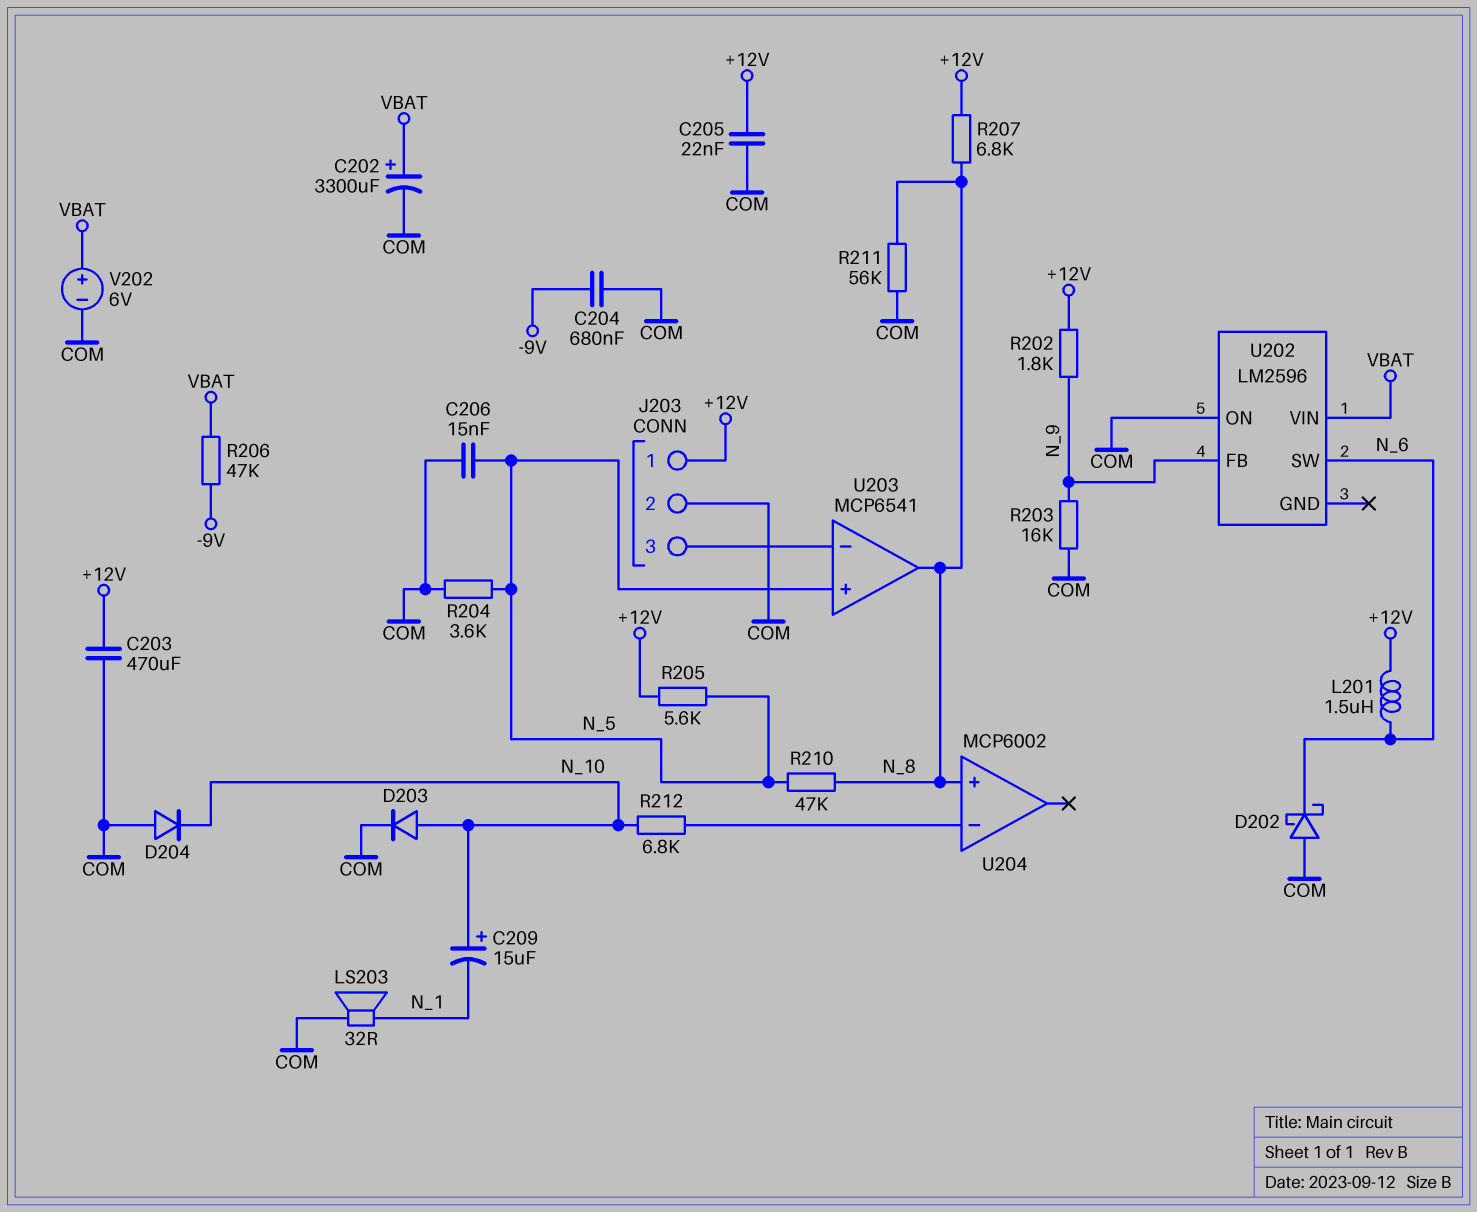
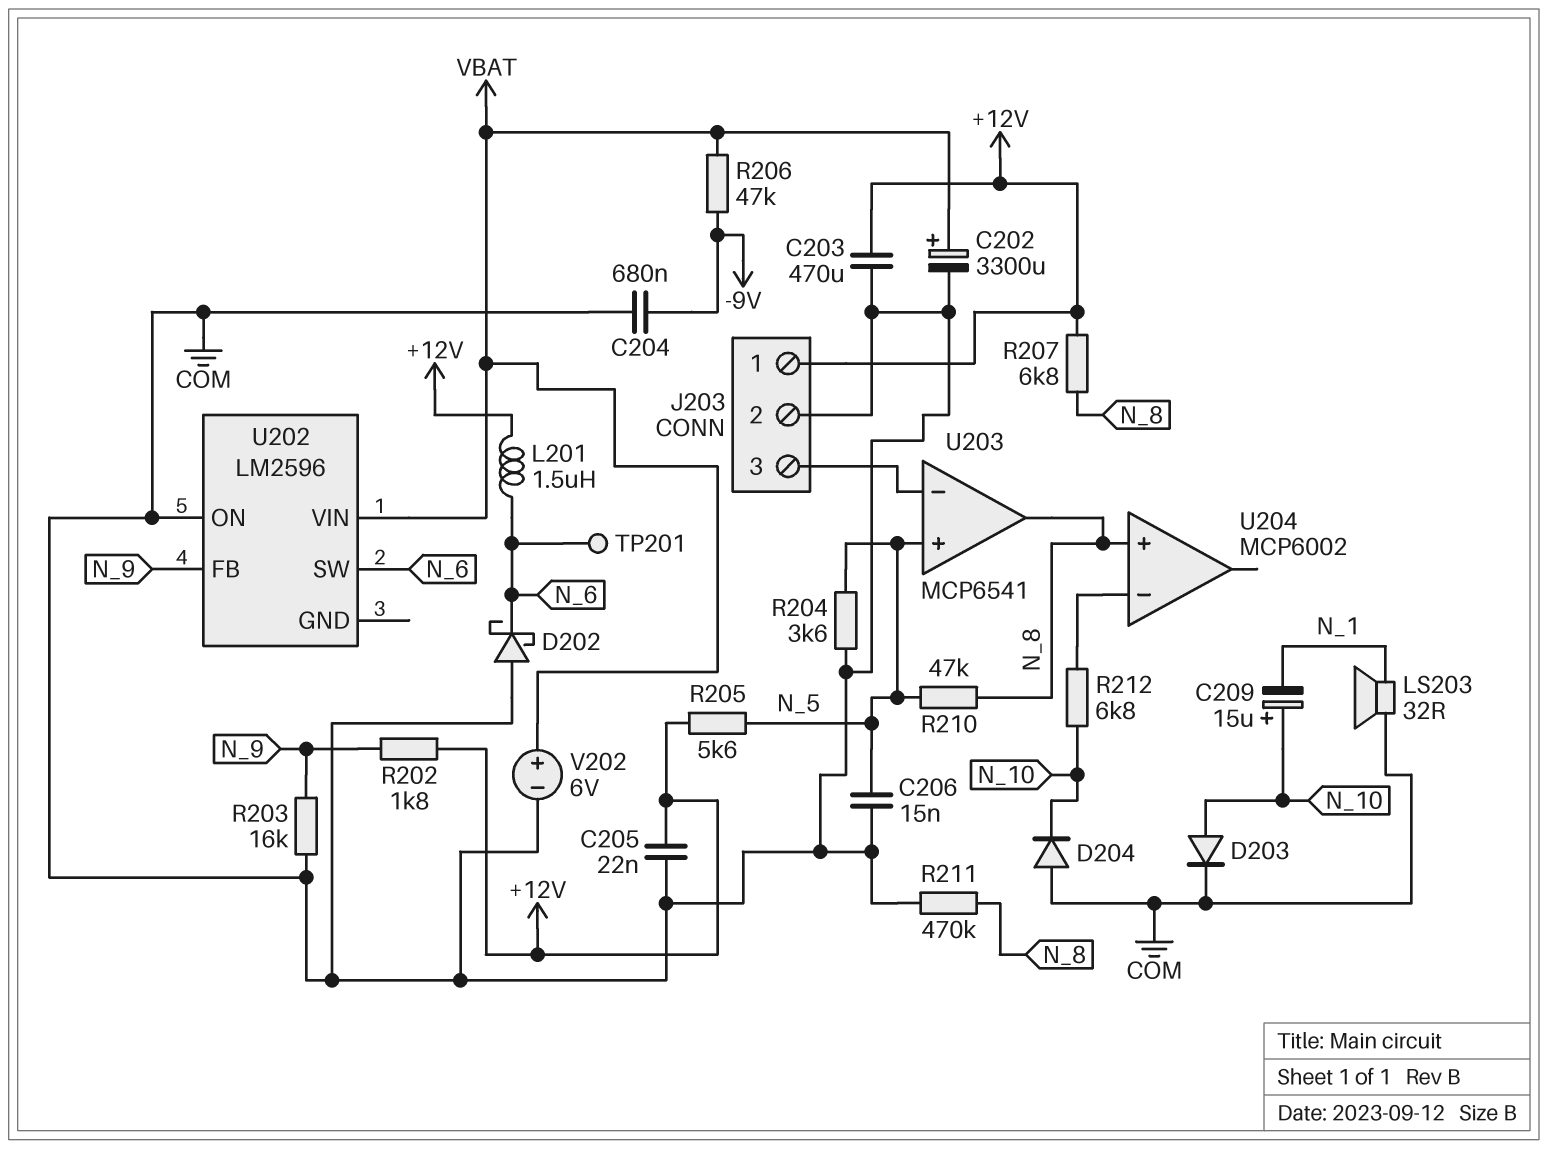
R211: 56k (COM, N_8) -> 470k (COM, N_8)
TP201: none -> test point (N_6)

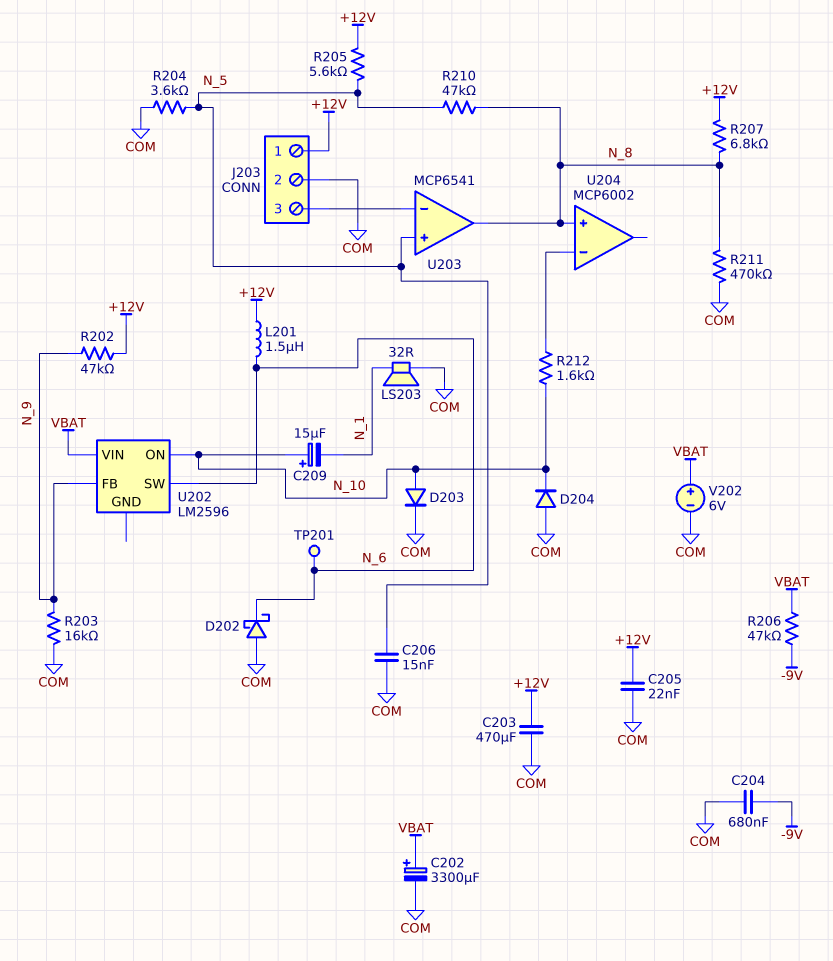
R202: 1.8k (+12V, N_9) -> 47k (+12V, N_9)
R212: 6.8k (N_10, U204/in-) -> 1.6k (N_10, U204/in-)
U202 pin ON: COM -> N_10

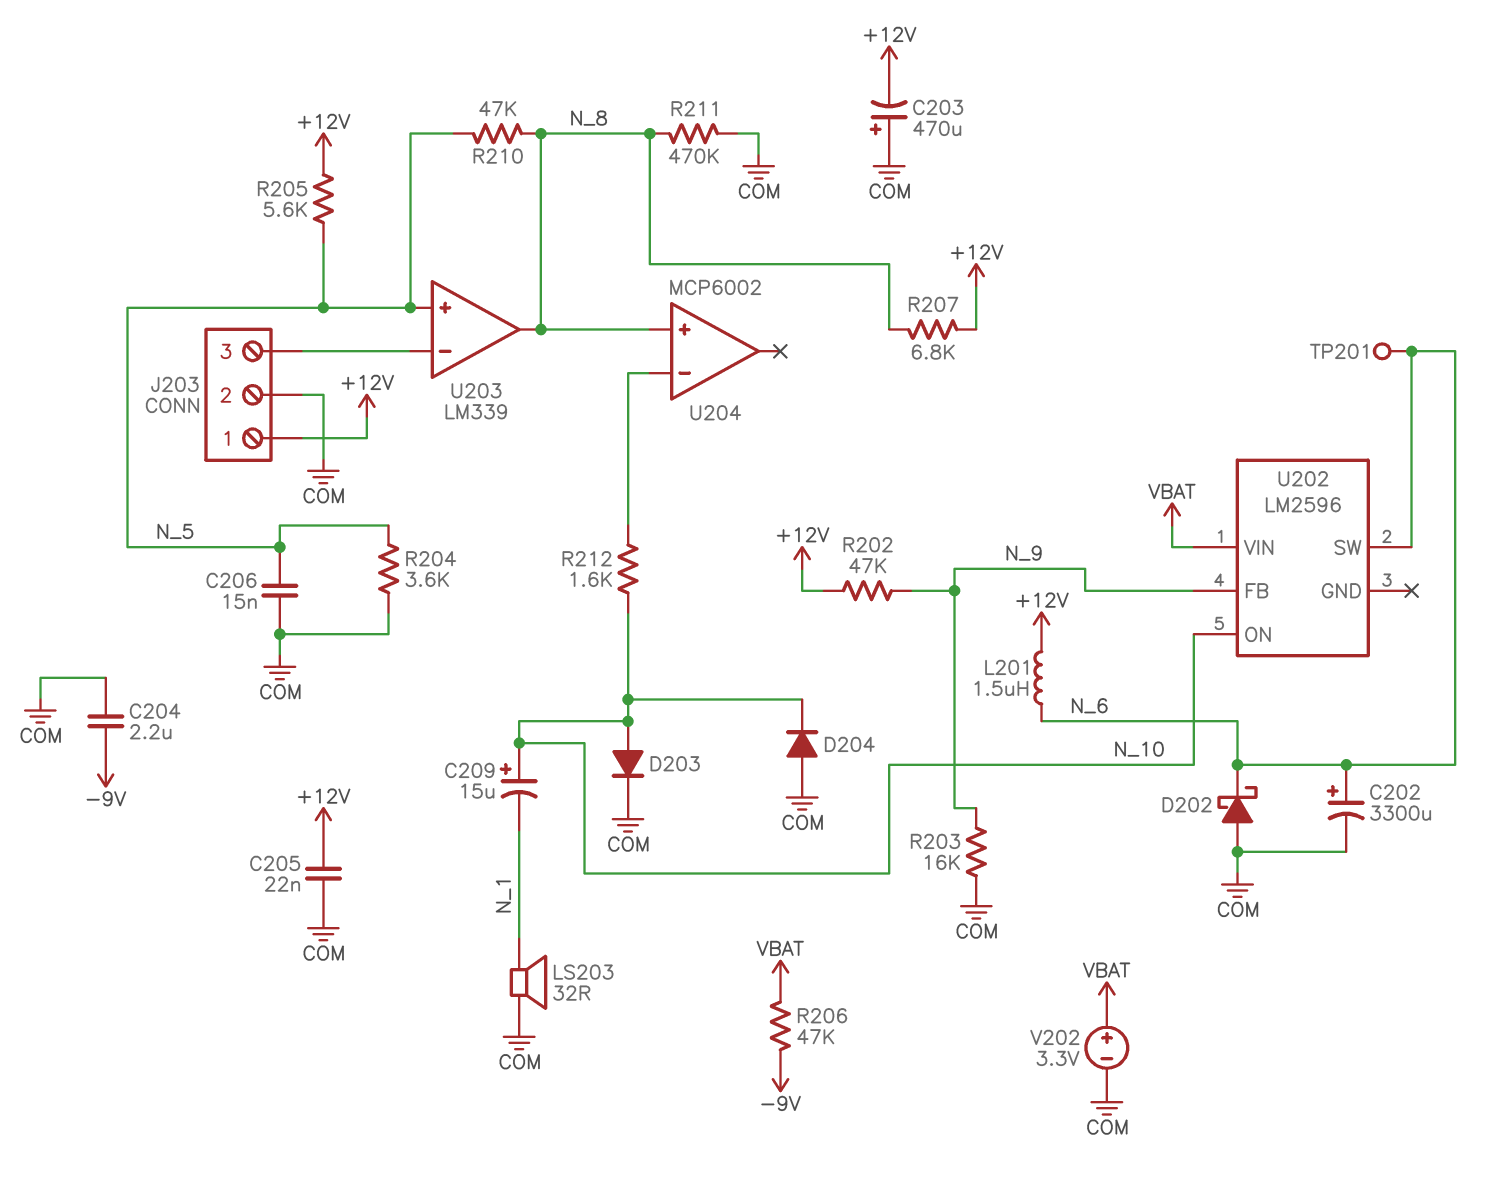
C202: 3300uF (plus VBAT, minus COM) -> 3300uF (plus N_6, minus COM)
C203: 470uF (+12V, COM) -> 470uF (plus COM, minus +12V)
C204: 680nF (-9V, COM) -> 2.2uF (-9V, COM)
U203: MCP6541 -> LM339
V202: 6V (plus VBAT, minus COM) -> 3.3V (plus VBAT, minus COM)

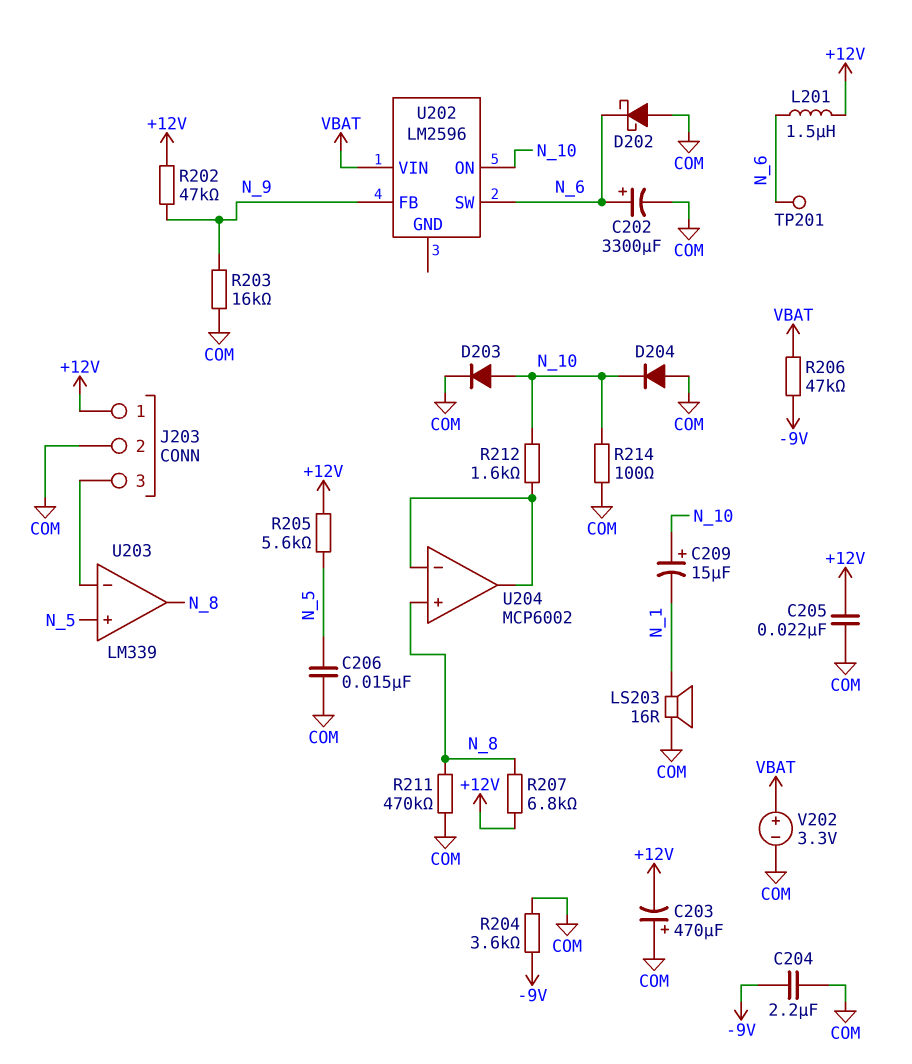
LS203: speaker 32R (COM, N_1) -> speaker 16R (COM, N_1)
R204: 3.6k (COM, N_5) -> 3.6k (-9V, COM)
R210: 47k (N_5, N_8) -> none
R214: none -> 100 (COM, N_10)
U204 pin out: none -> U204/in-

